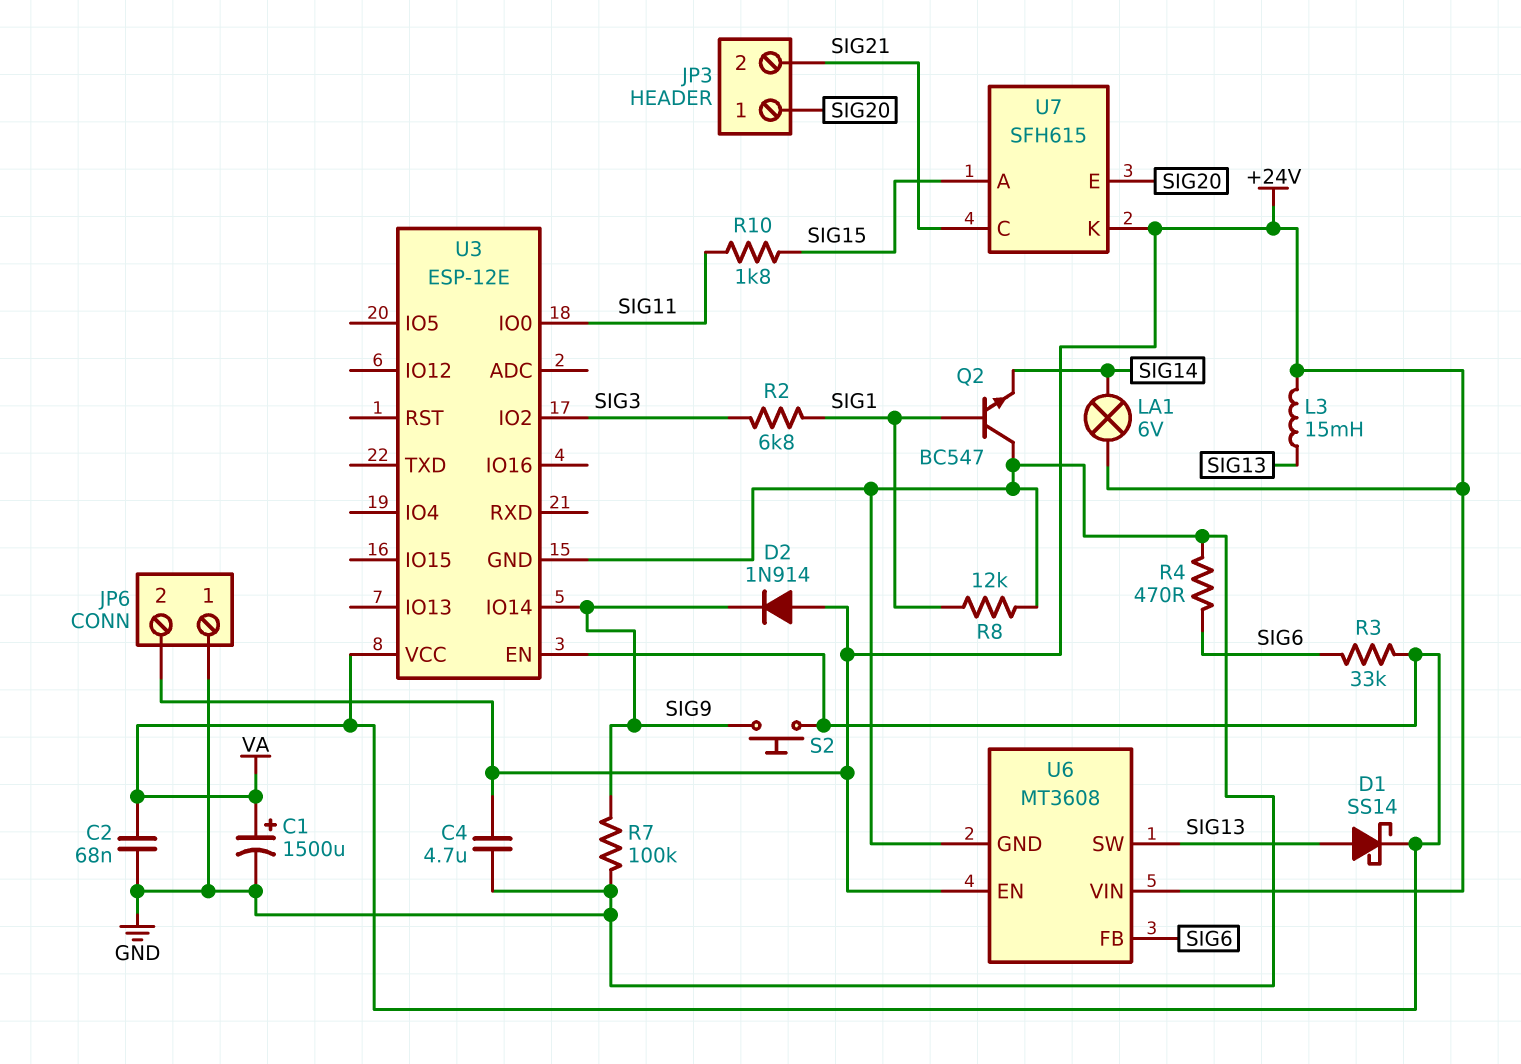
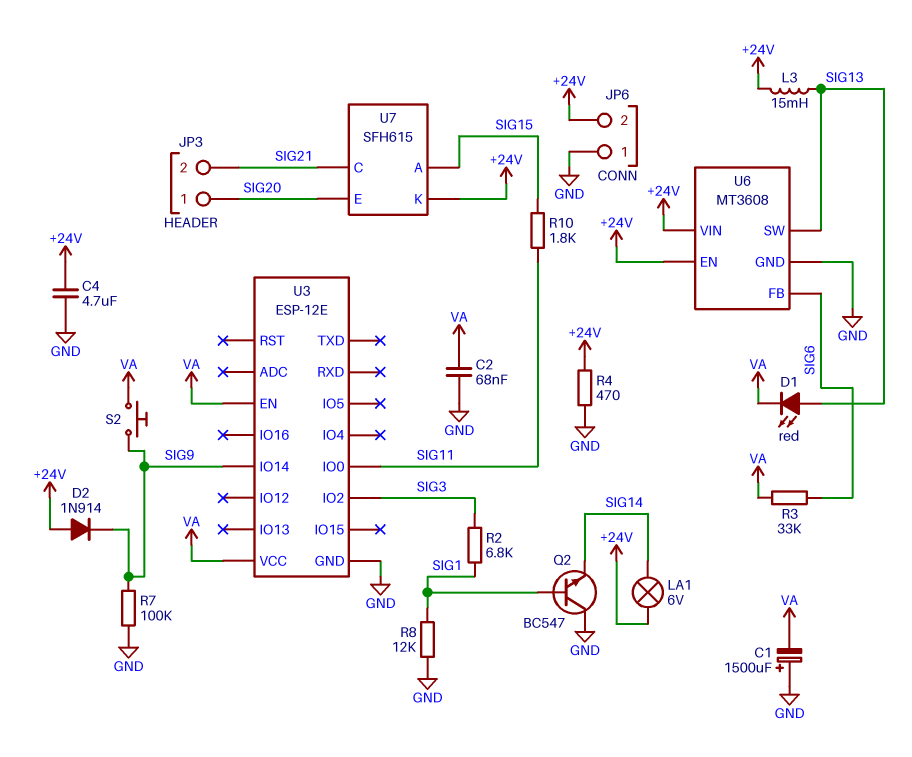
C1: 1500uF (plus VA, minus GND) -> 1500uF (plus GND, minus VA)
D1: schottky SS14 (A SIG13, K VA) -> LED red (A SIG13, K VA)
R4: 470 (GND, SIG6) -> 470 (+24V, GND)

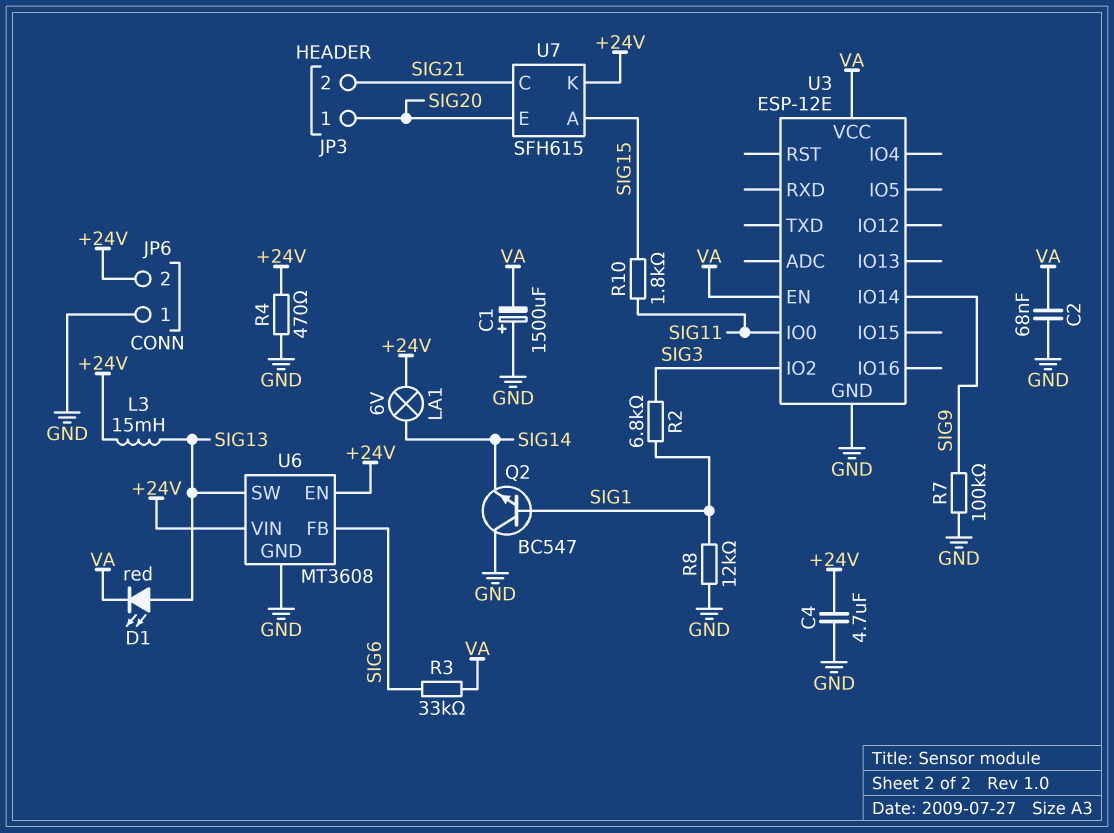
D2: diode 1N914 (A +24V, K SIG9) -> none
S2: button (SIG9, VA) -> none

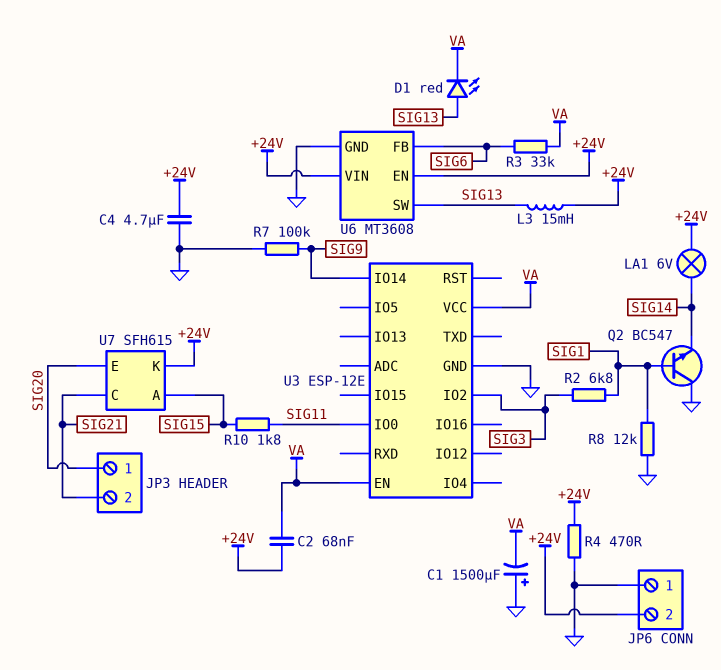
C2: 68nF (GND, VA) -> 68nF (+24V, VA)

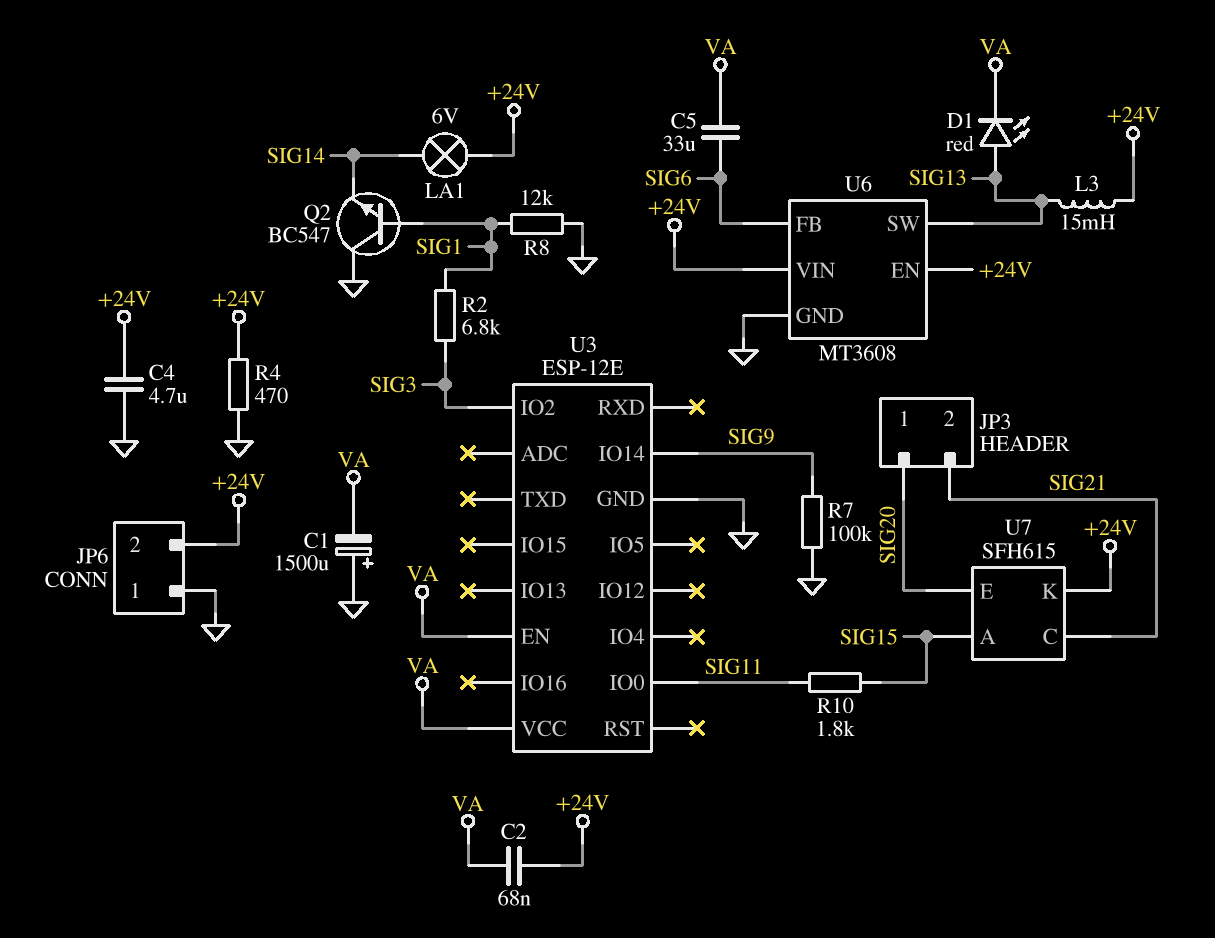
C5: none -> 33uF (SIG6, VA)
R3: 33k (SIG6, VA) -> none

